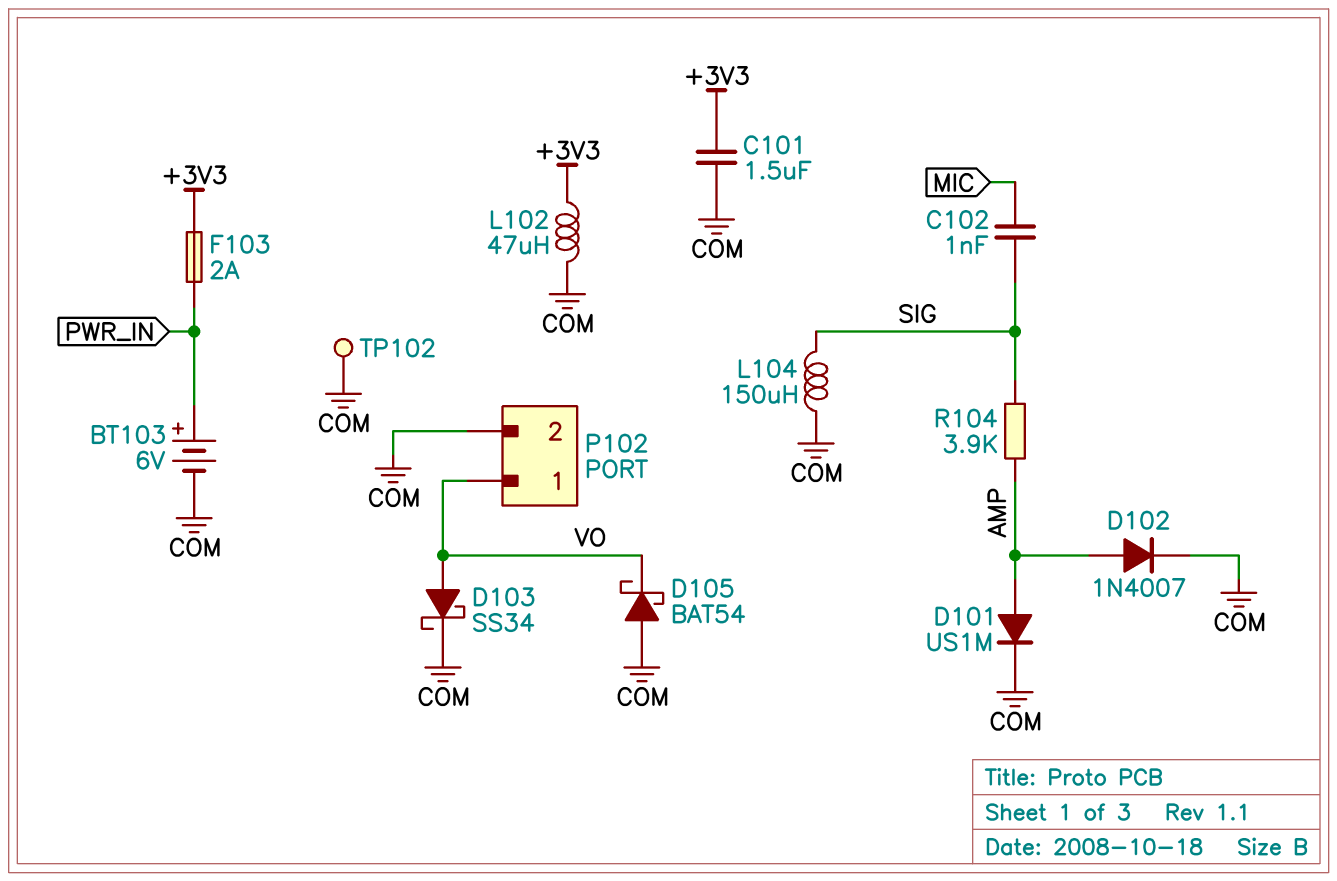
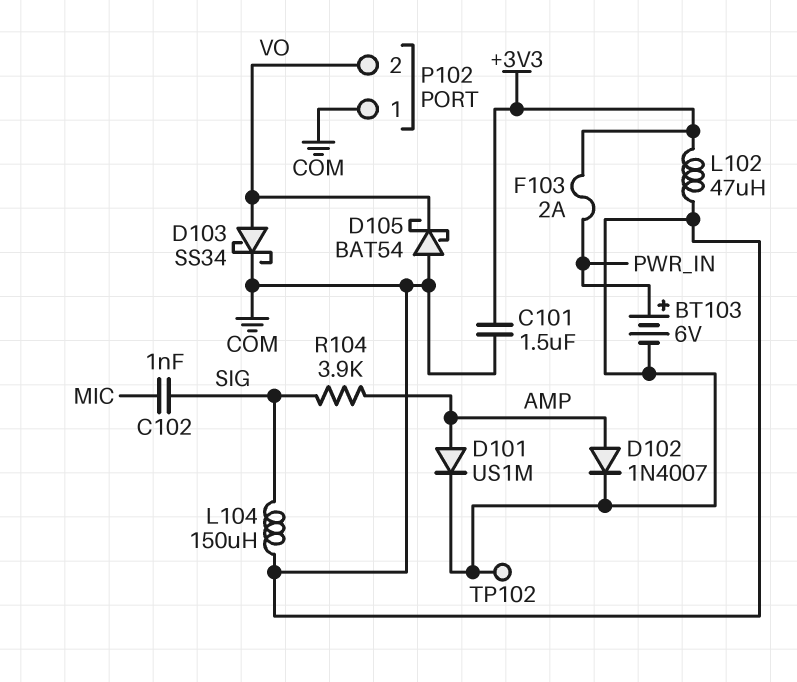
P102 pin 1: VO -> COM
P102 pin 2: COM -> VO

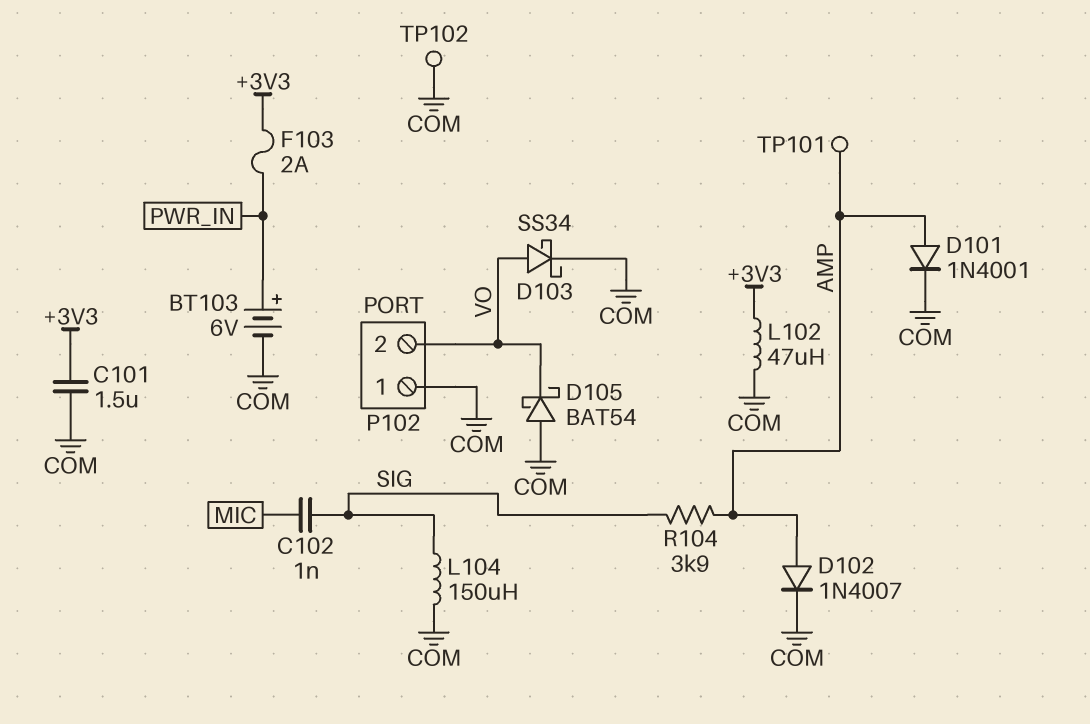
D101: diode US1M (A AMP, K COM) -> diode 1N4001 (A AMP, K COM)
TP101: none -> test point (AMP)

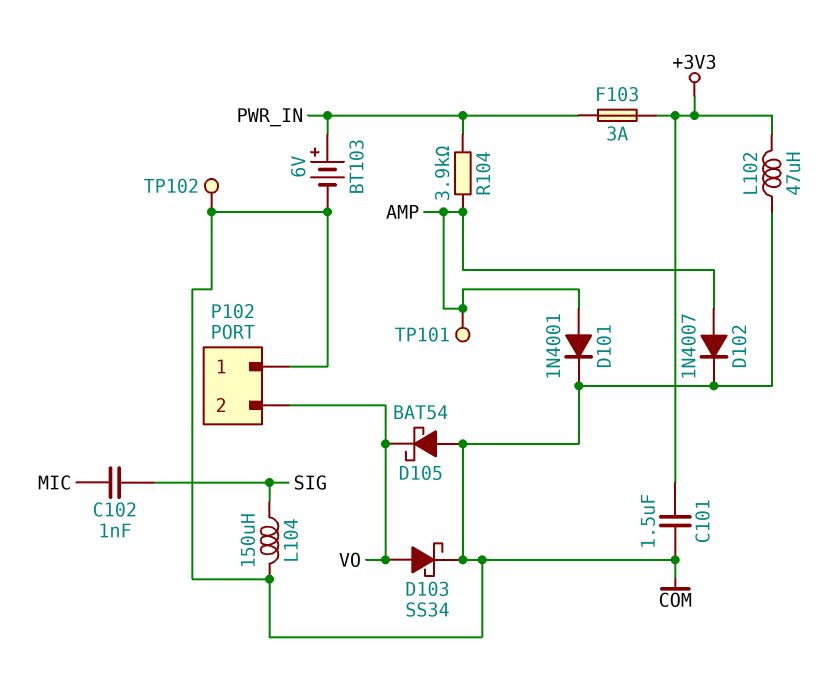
F103: 2A (+3V3, PWR_IN) -> 3A (+3V3, PWR_IN)
R104: 3.9k (AMP, SIG) -> 3.9k (AMP, PWR_IN)

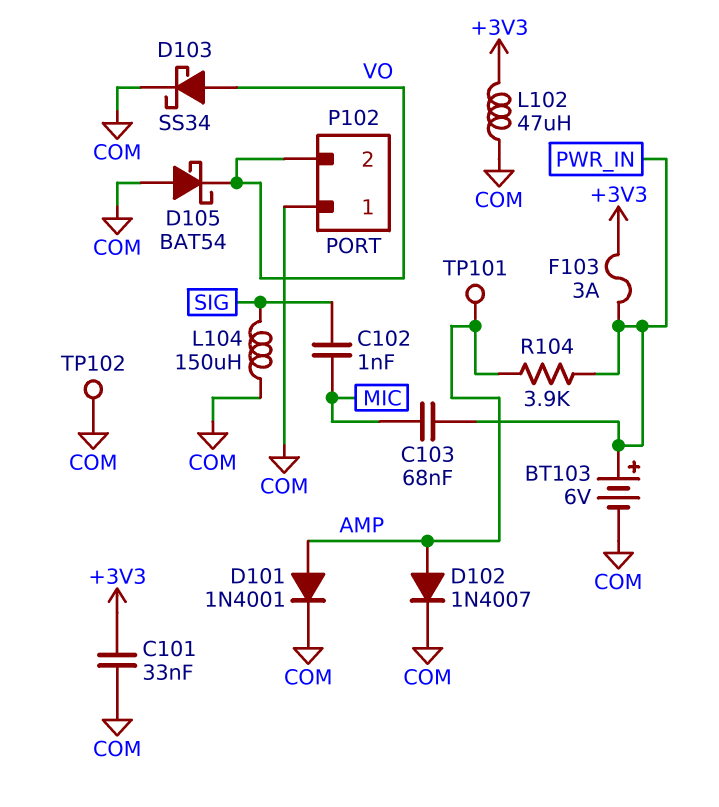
C101: 1.5uF (+3V3, COM) -> 33nF (+3V3, COM)
C103: none -> 68nF (MIC, PWR_IN)

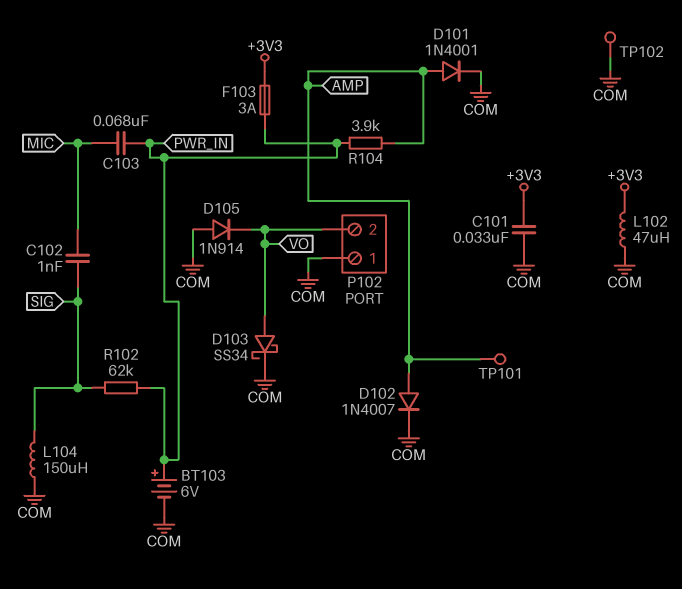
D105: schottky BAT54 (A COM, K VO) -> diode 1N914 (A COM, K VO)
R102: none -> 62k (PWR_IN, SIG)

